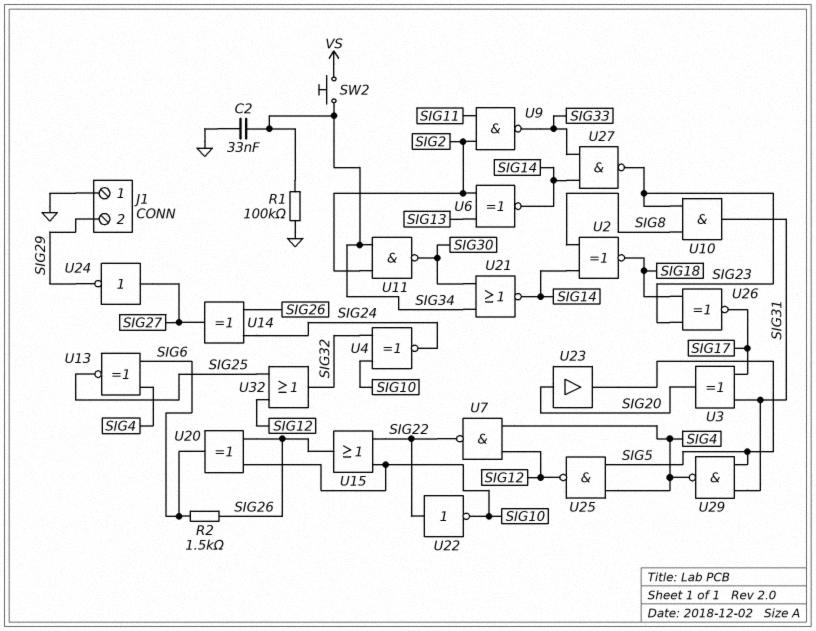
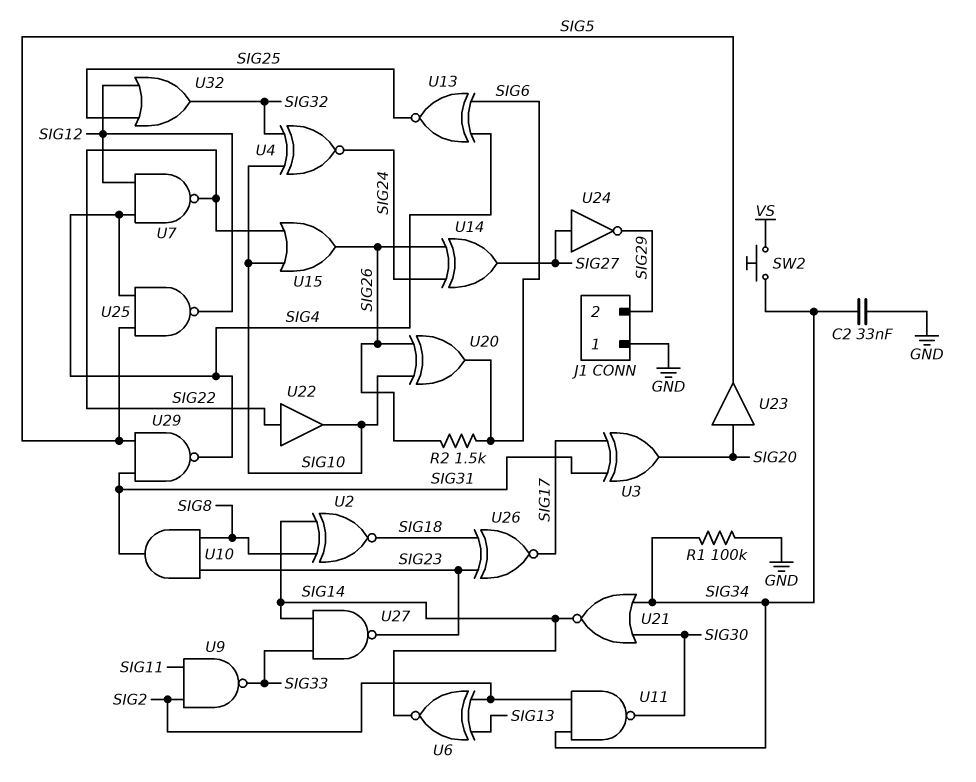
U22: NOT (in SIG22, out SIG10) -> buffer (in SIG22, out SIG10)

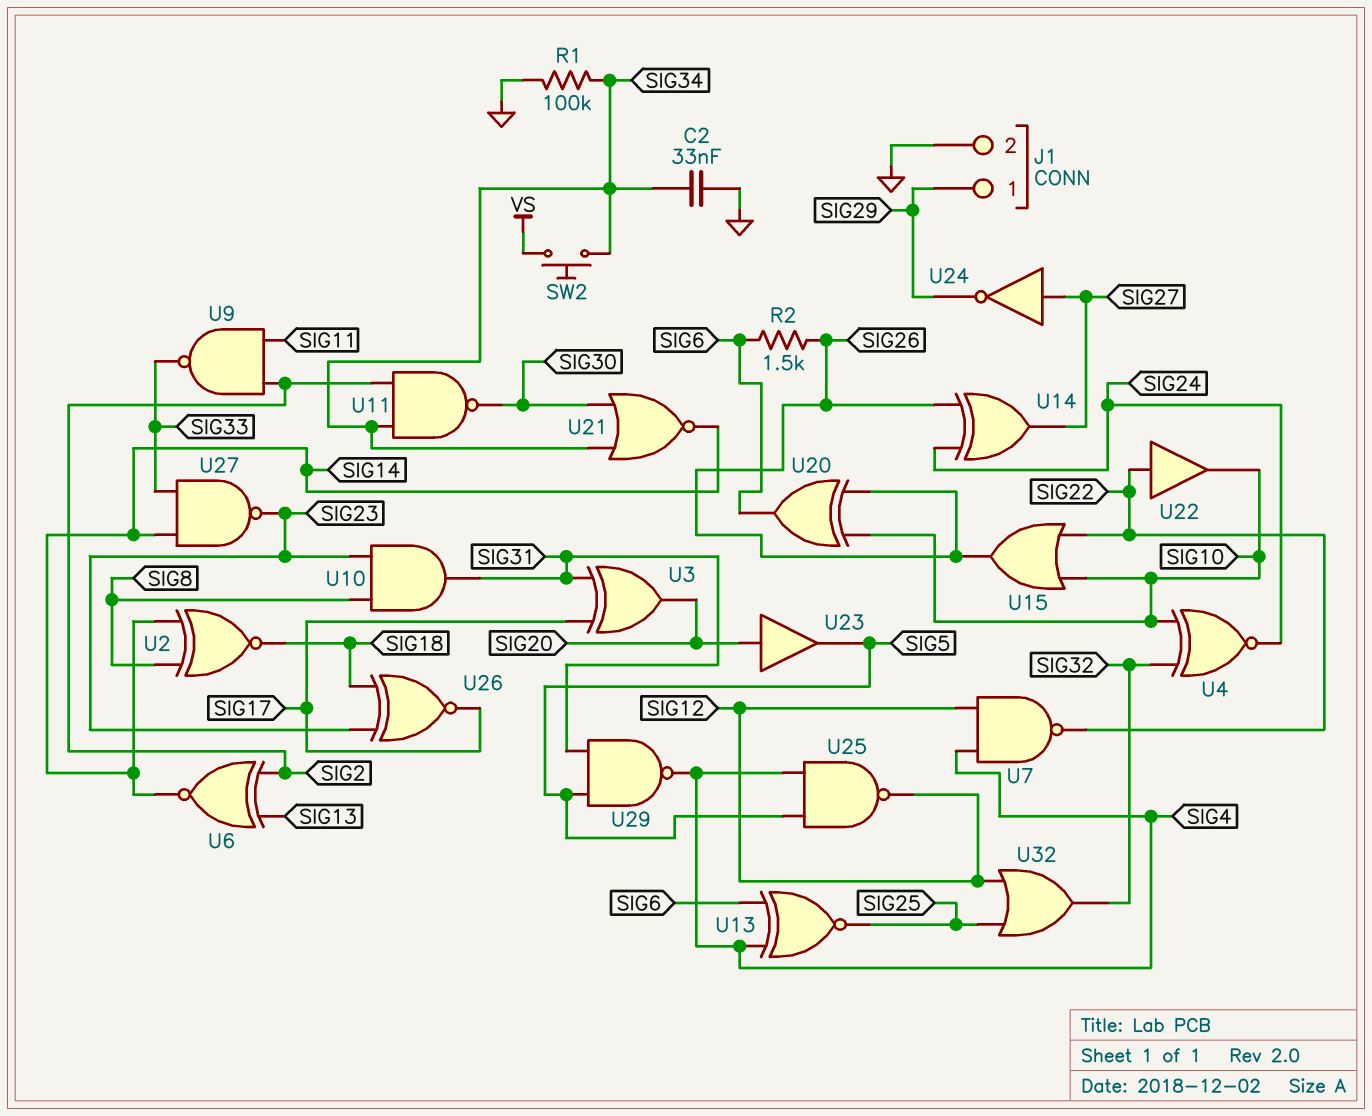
J1 pin 1: GND -> SIG29
J1 pin 2: SIG29 -> GND

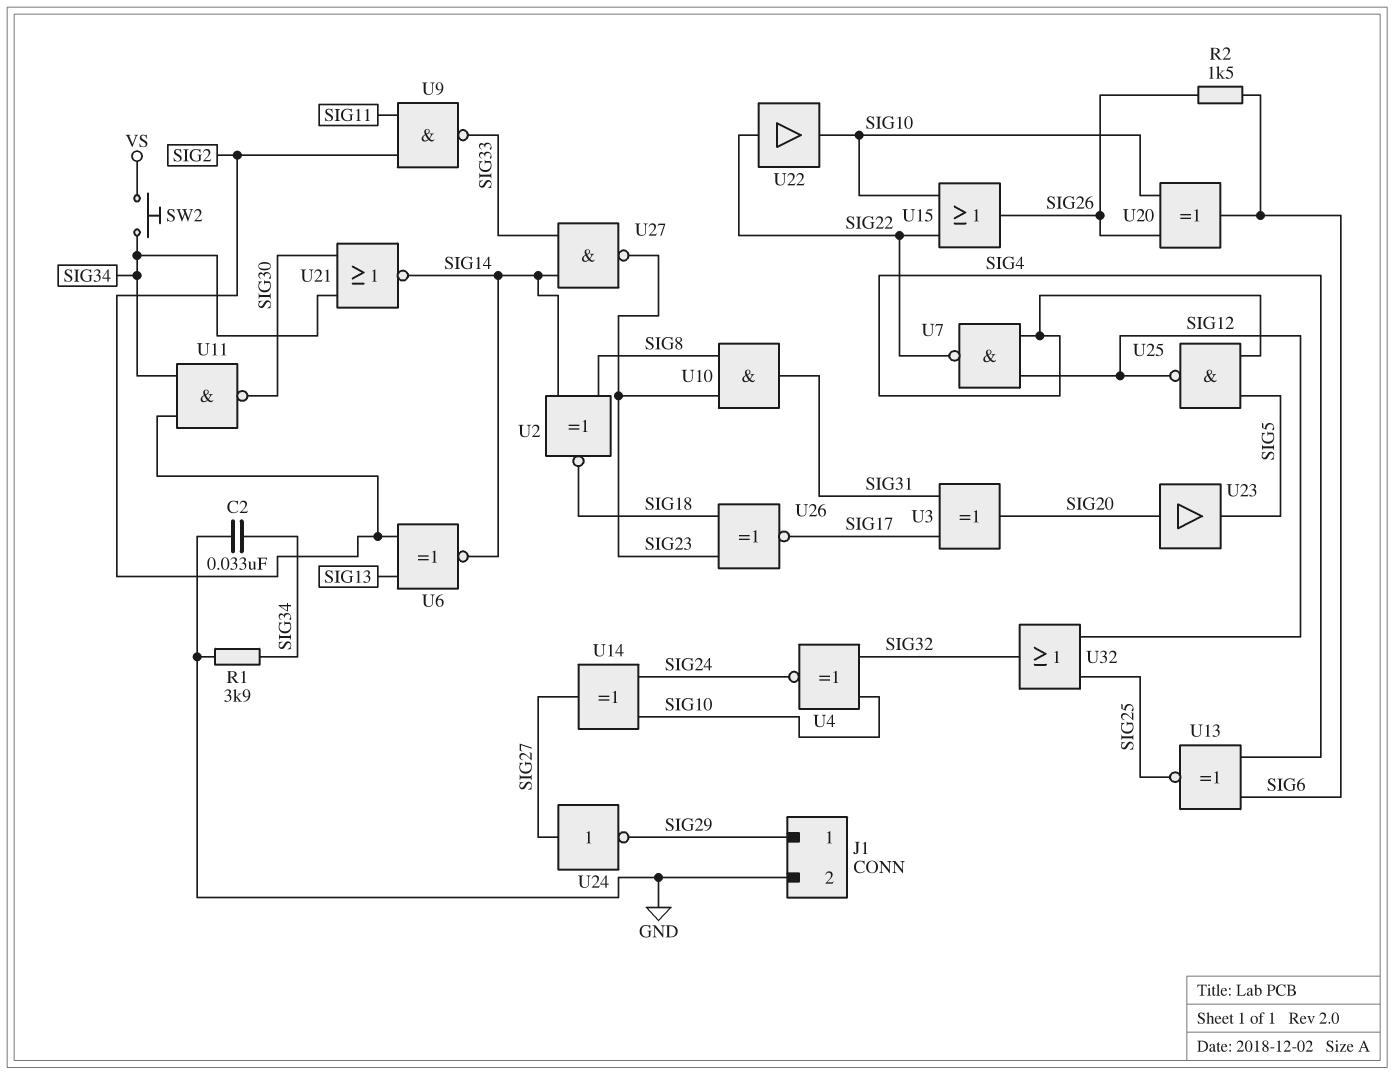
R1: 100k (GND, SIG34) -> 3.9k (GND, SIG34)
U14: XOR (in SIG24, in SIG26, out SIG27) -> XOR (in SIG10, in SIG24, out SIG27)
U29: NAND (in SIG5, in SIG31, out SIG4) -> none

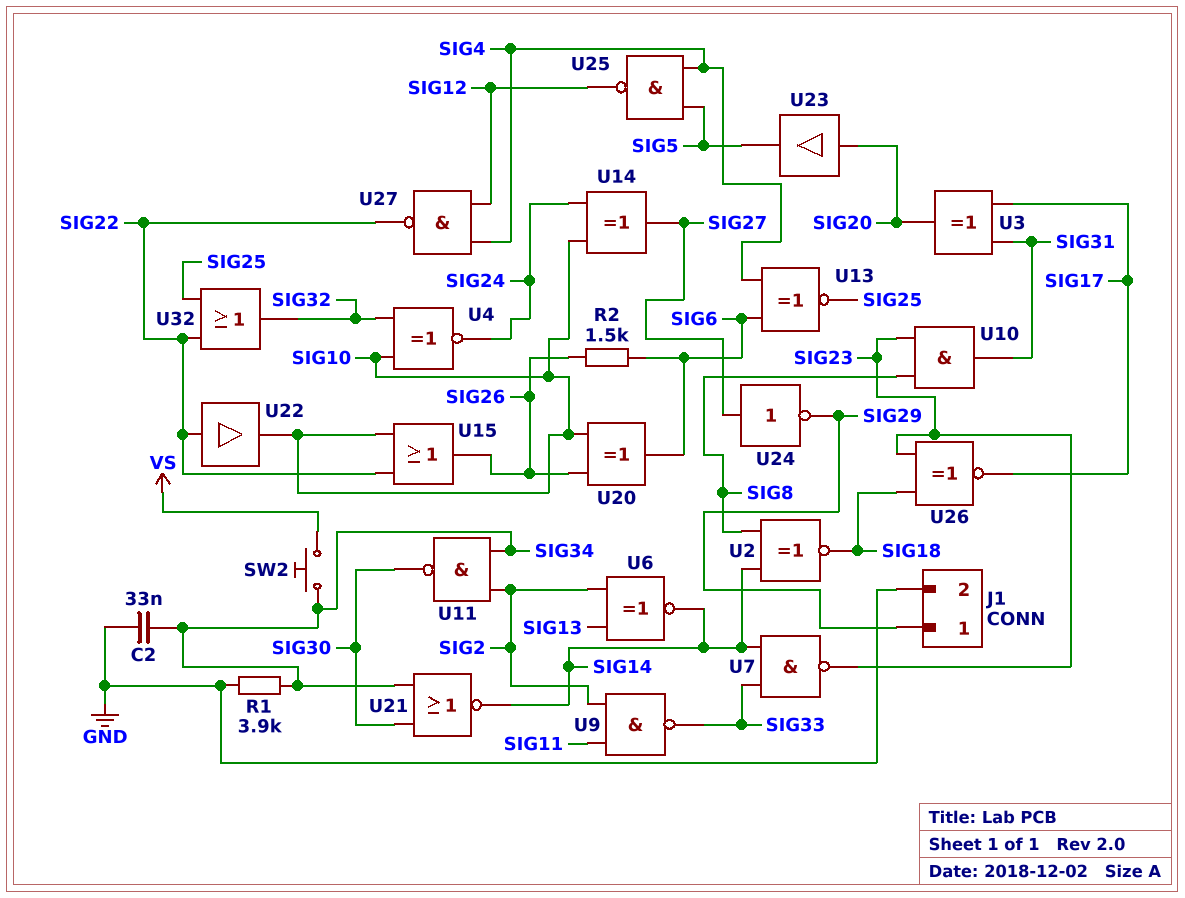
U7: NAND (in SIG4, in SIG12, out SIG22) -> NAND (in SIG14, in SIG33, out SIG23)
U27: NAND (in SIG14, in SIG33, out SIG23) -> NAND (in SIG4, in SIG12, out SIG22)
U32: OR (in SIG12, in SIG25, out SIG32) -> OR (in SIG22, in SIG25, out SIG32)

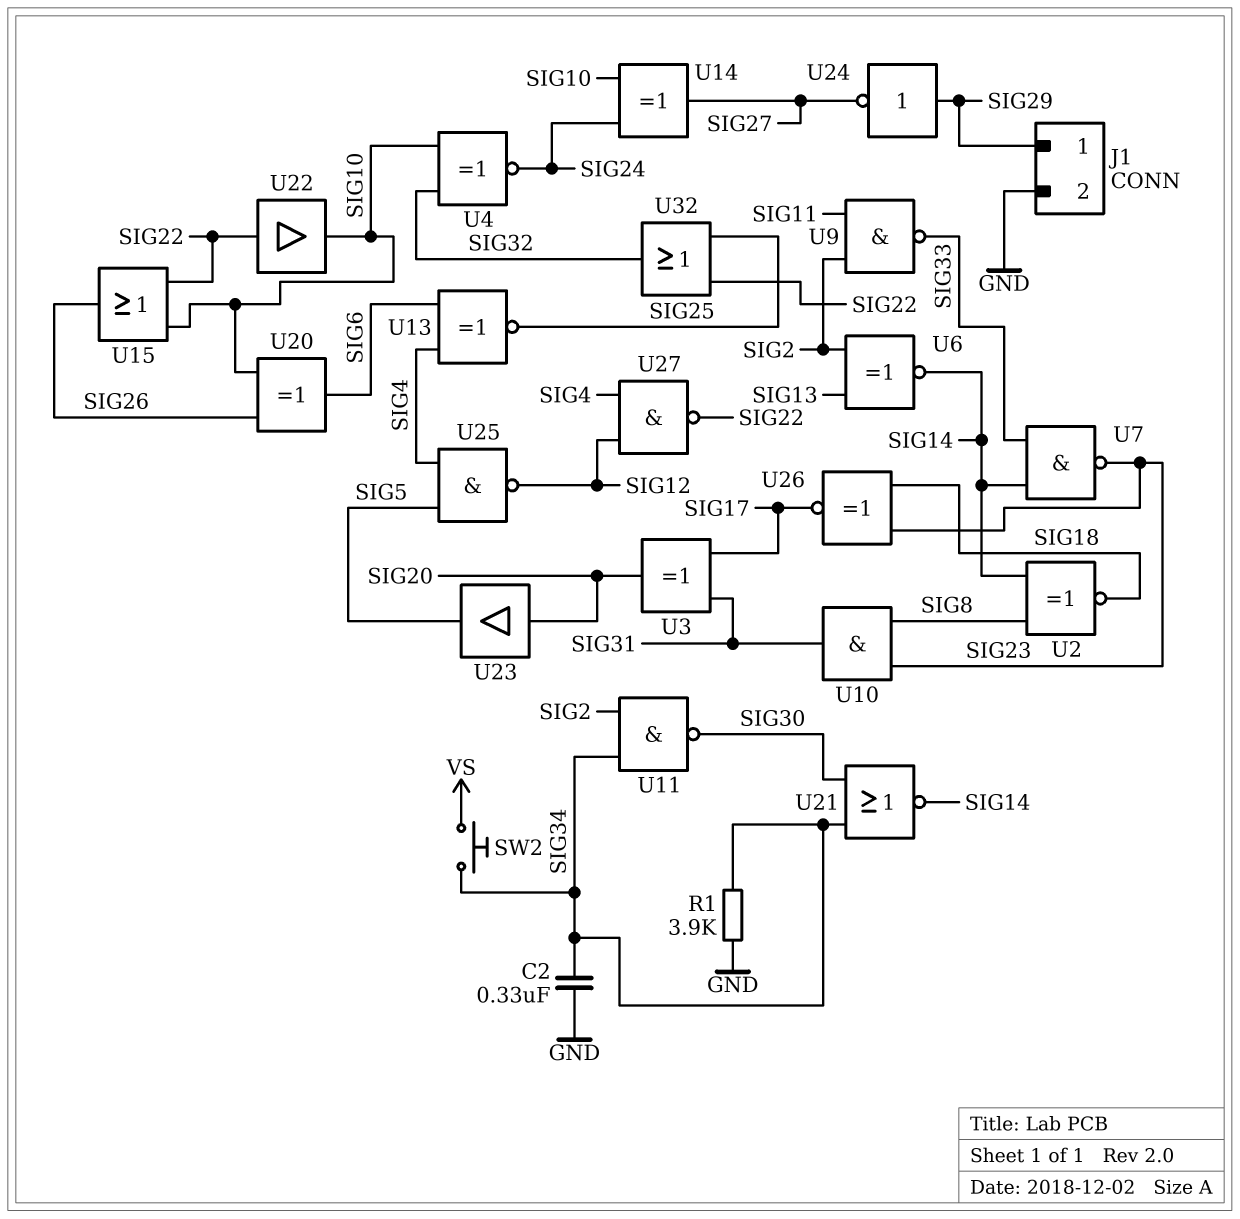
C2: 33nF (GND, SIG34) -> 330nF (GND, SIG34)
R2: 1.5k (SIG6, SIG26) -> none
U24: NOT (in SIG27, out SIG29) -> NOT (in SIG29, out SIG27)

